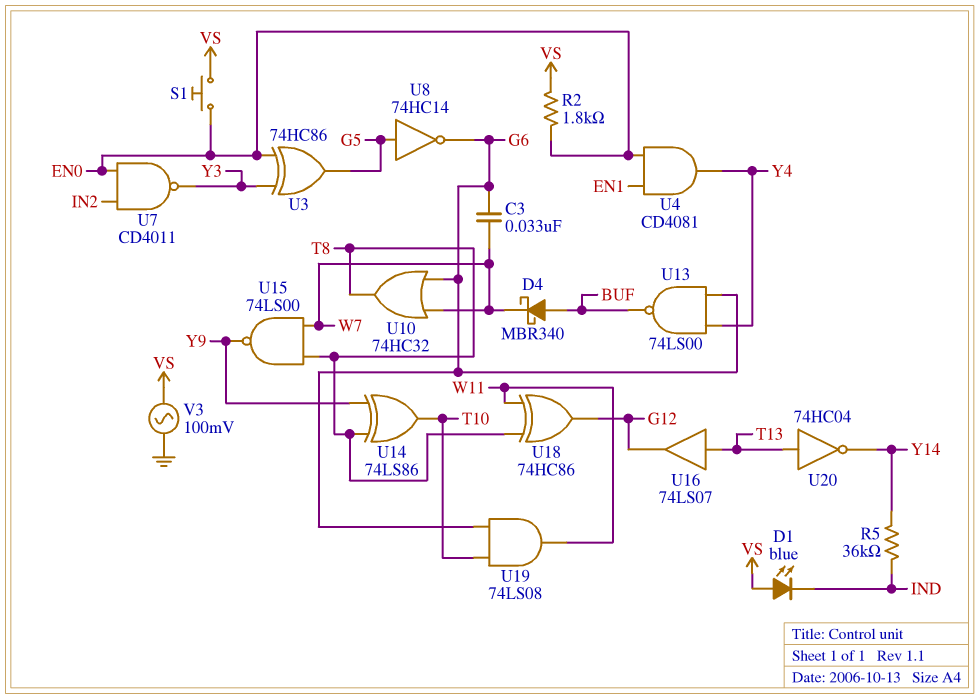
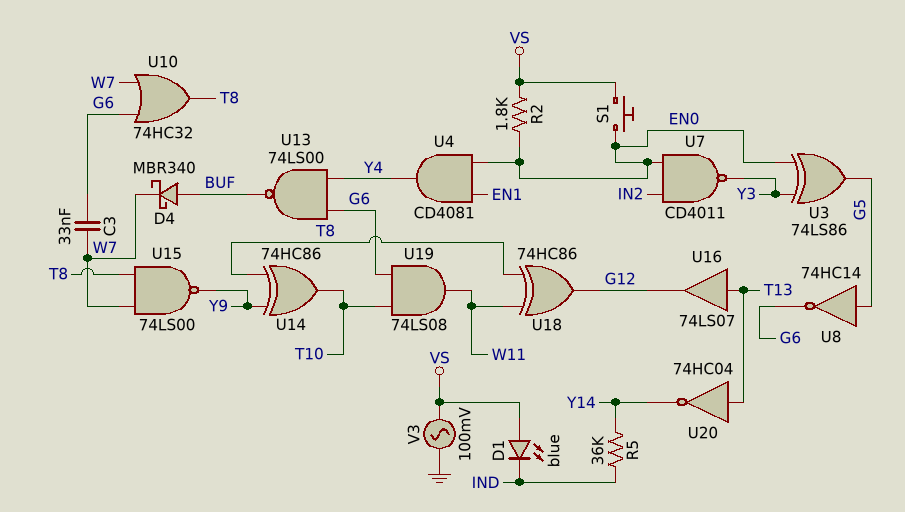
U3: XOR 74HC86 (in EN0, in Y3, out G5) -> XOR 74LS86 (in EN0, in Y3, out G5)
U14: XOR 74LS86 (in T8, in Y9, out T10) -> XOR 74HC86 (in T8, in Y9, out T10)

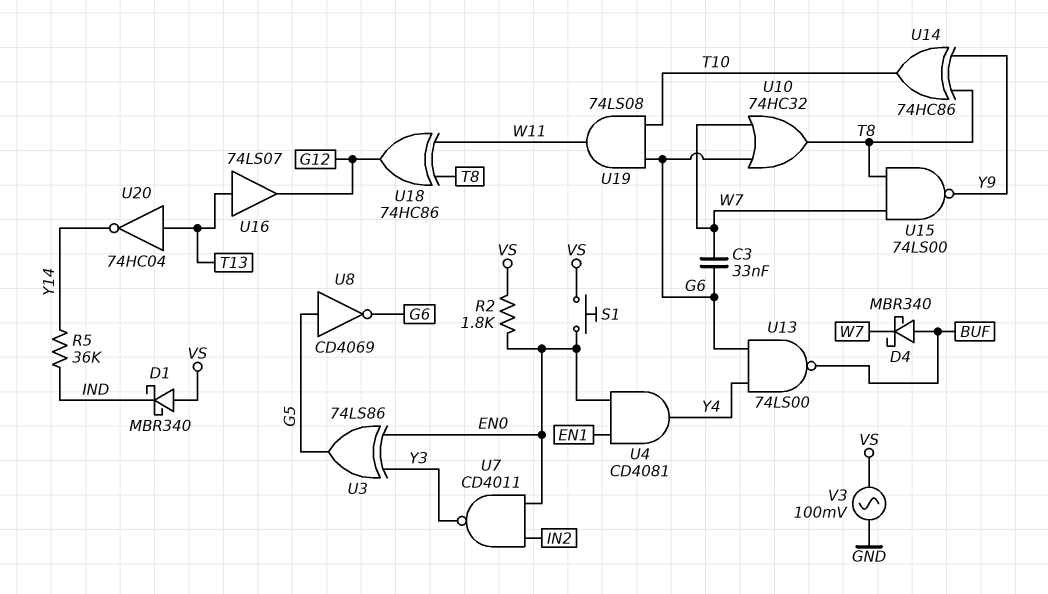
D1: LED blue (A VS, K IND) -> schottky MBR340 (A VS, K IND)
U8: NOT 74HC14 (in G5, out G6) -> NOT CD4069 (in G5, out G6)

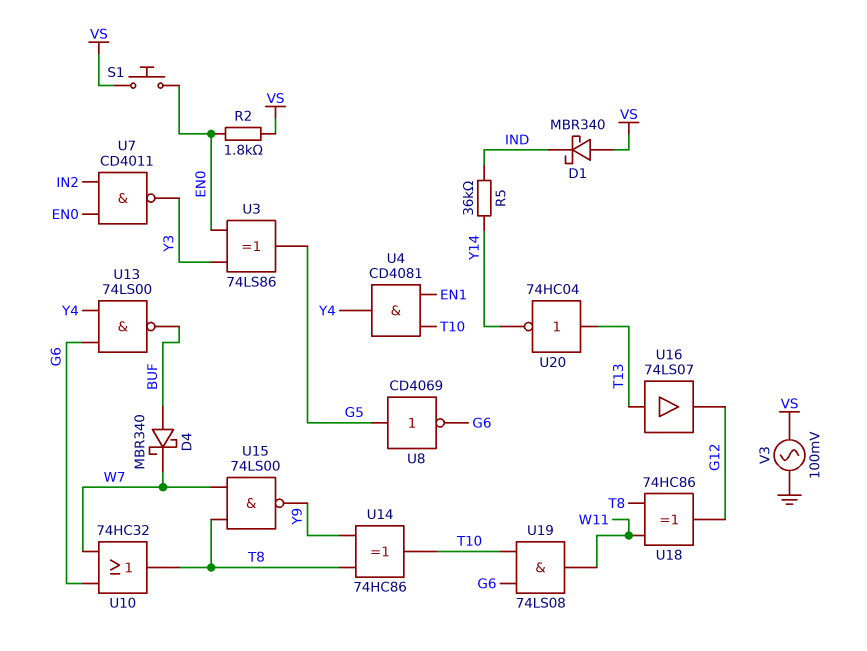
C3: 33nF (G6, W7) -> none
U4: AND CD4081 (in EN0, in EN1, out Y4) -> AND CD4081 (in EN1, in T10, out Y4)

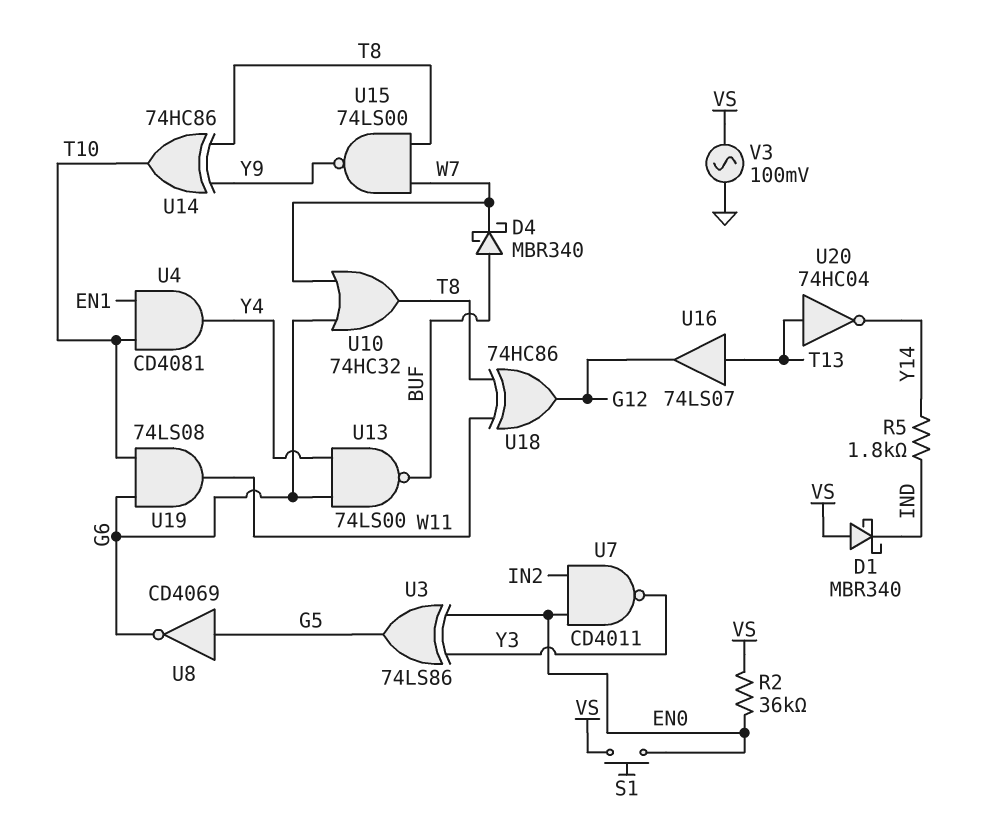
R2: 1.8k (EN0, VS) -> 36k (EN0, VS)
R5: 36k (IND, Y14) -> 1.8k (IND, Y14)

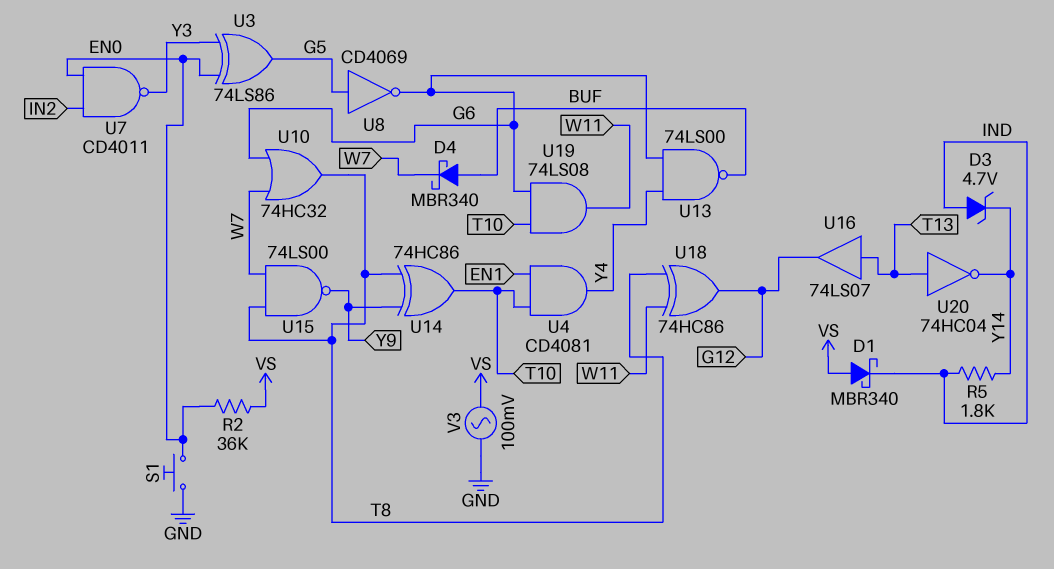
D3: none -> zener 4.7V (A IND, K Y14)
S1: button (EN0, VS) -> button (EN0, GND)

